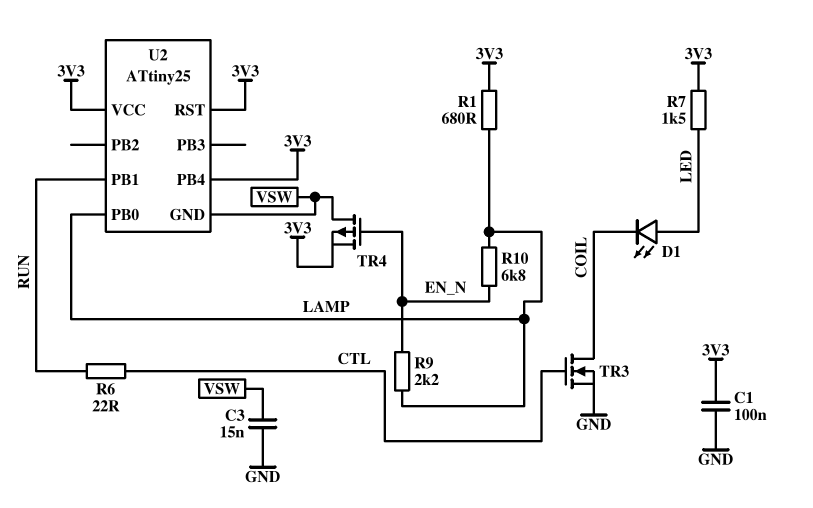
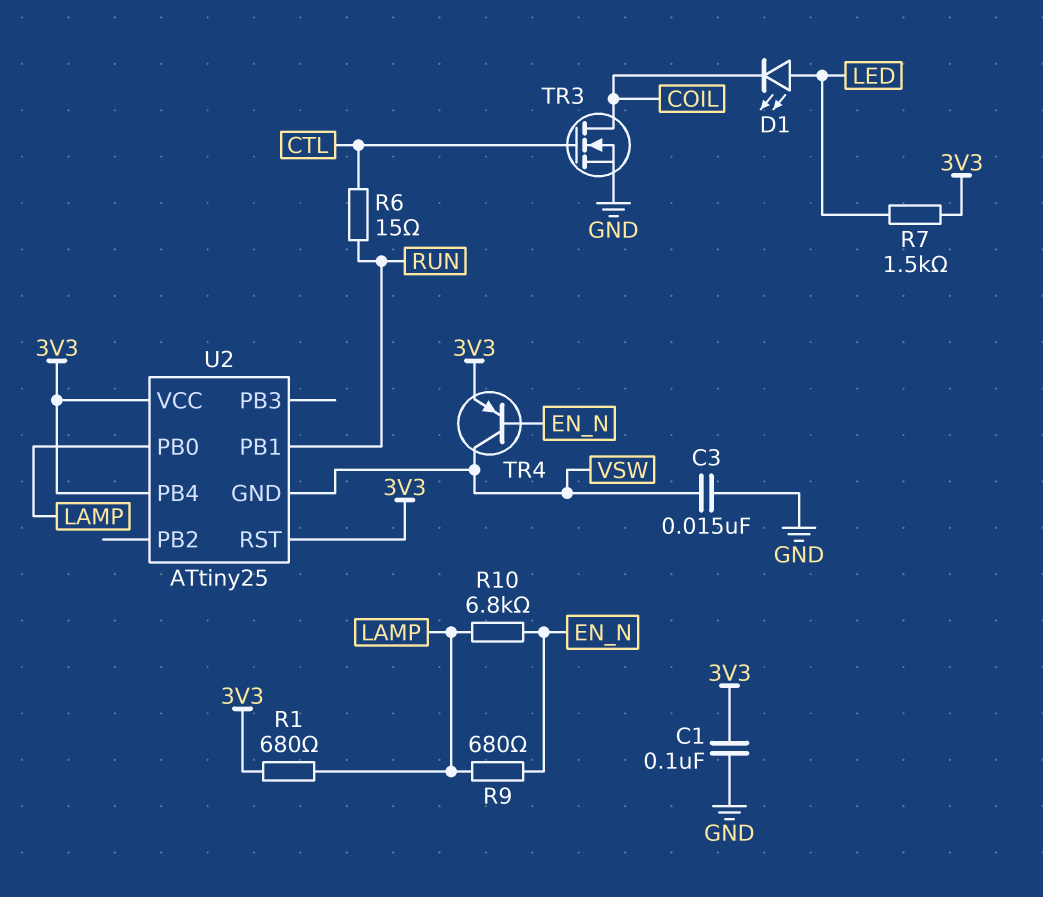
R6: 22 (CTL, RUN) -> 15 (CTL, RUN)
R9: 2.2k (EN_N, LAMP) -> 680 (EN_N, LAMP)
TR4: PMOS (G EN_N, D VSW, S 3V3) -> PNP (B EN_N, C VSW, E 3V3)

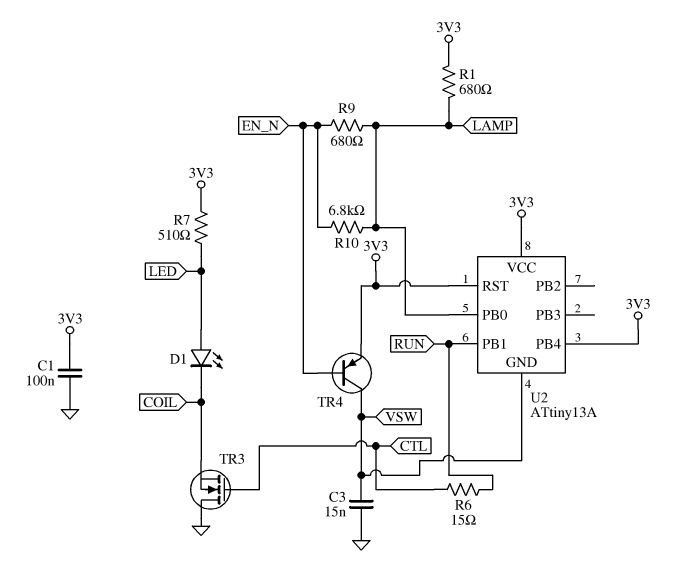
R7: 1.5k (3V3, LED) -> 510 (3V3, LED)
TR3: NMOS (G CTL, D COIL, S GND) -> NMOS (G CTL, D GND, S COIL)
U2: ATtiny25 -> ATtiny13A

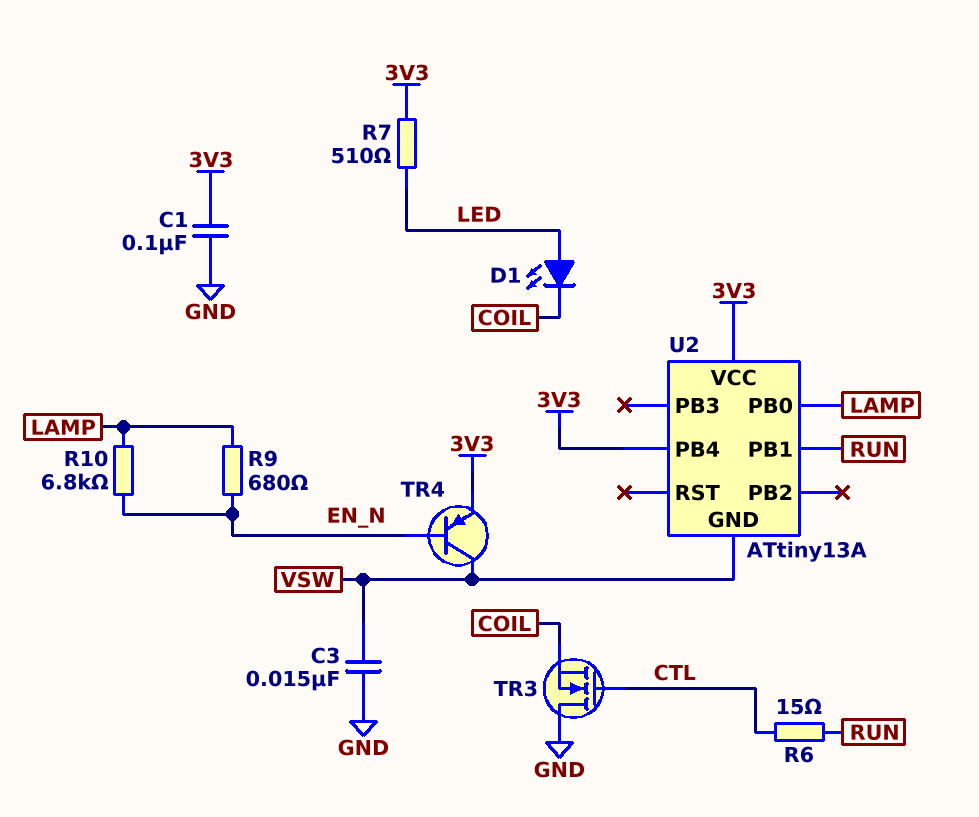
R1: 680 (3V3, LAMP) -> none
U2 pin RST: 3V3 -> none

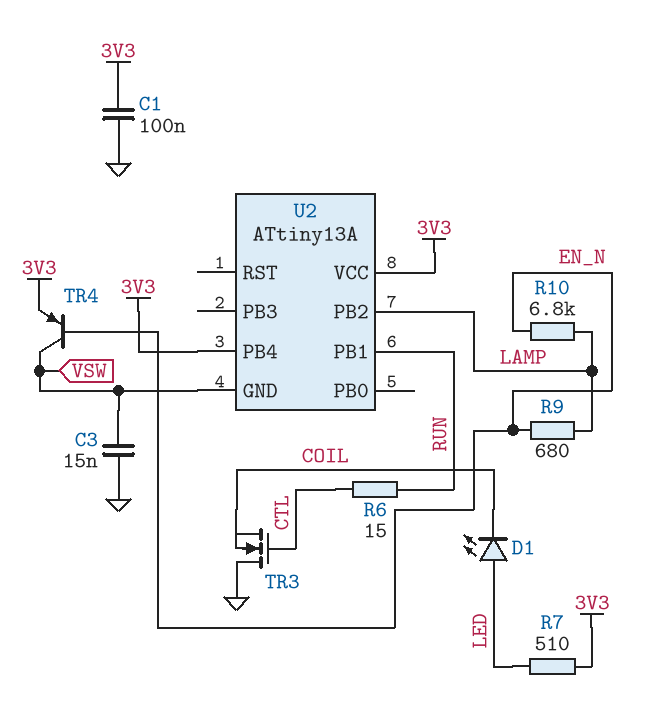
U2 pin PB0: LAMP -> none
U2 pin PB2: none -> LAMP

